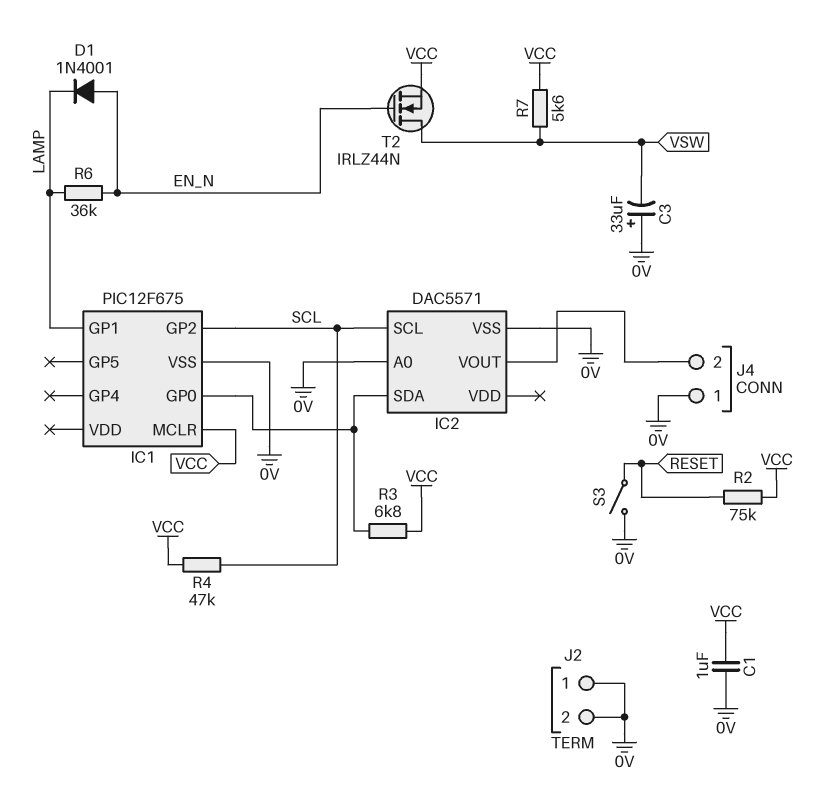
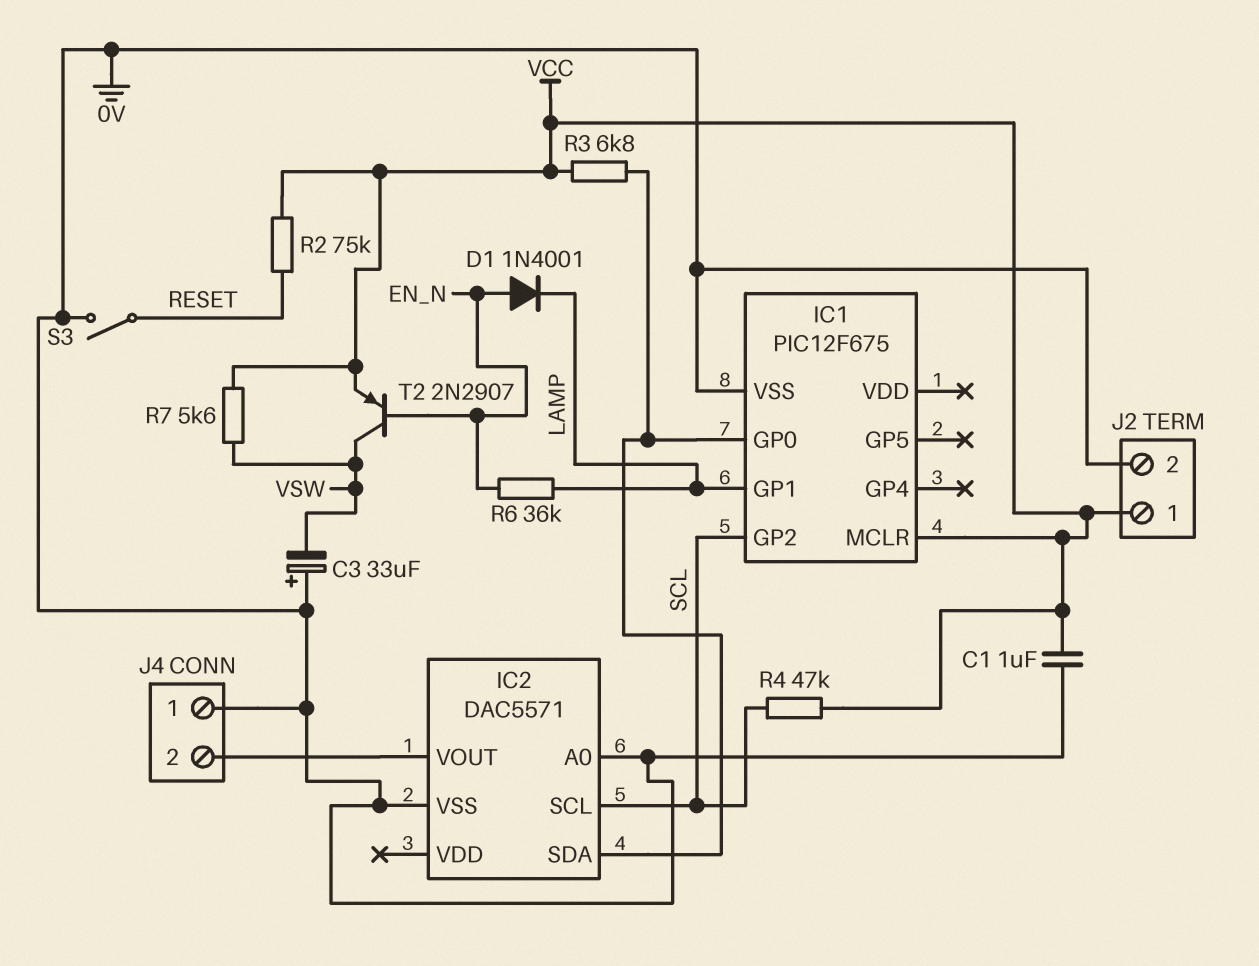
J2 pin 1: 0V -> VCC
T2: NMOS IRLZ44N (G EN_N, D VSW, S VCC) -> PNP 2N2907 (B EN_N, C VSW, E VCC)

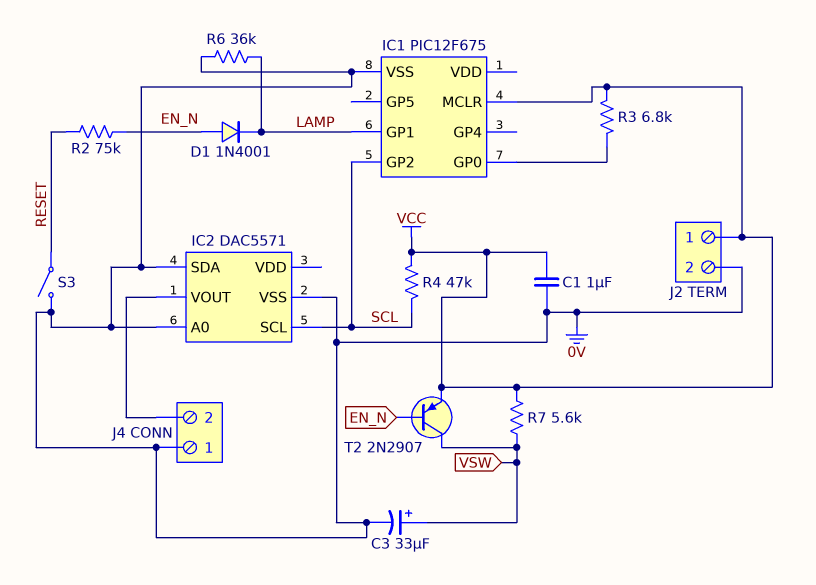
C3: 33uF (plus 0V, minus VSW) -> 33uF (plus VSW, minus 0V)
IC2 pin SDA: IC1/GP0 -> 0V
R2: 75k (RESET, VCC) -> 75k (EN_N, RESET)
R6: 36k (EN_N, LAMP) -> 36k (0V, LAMP)

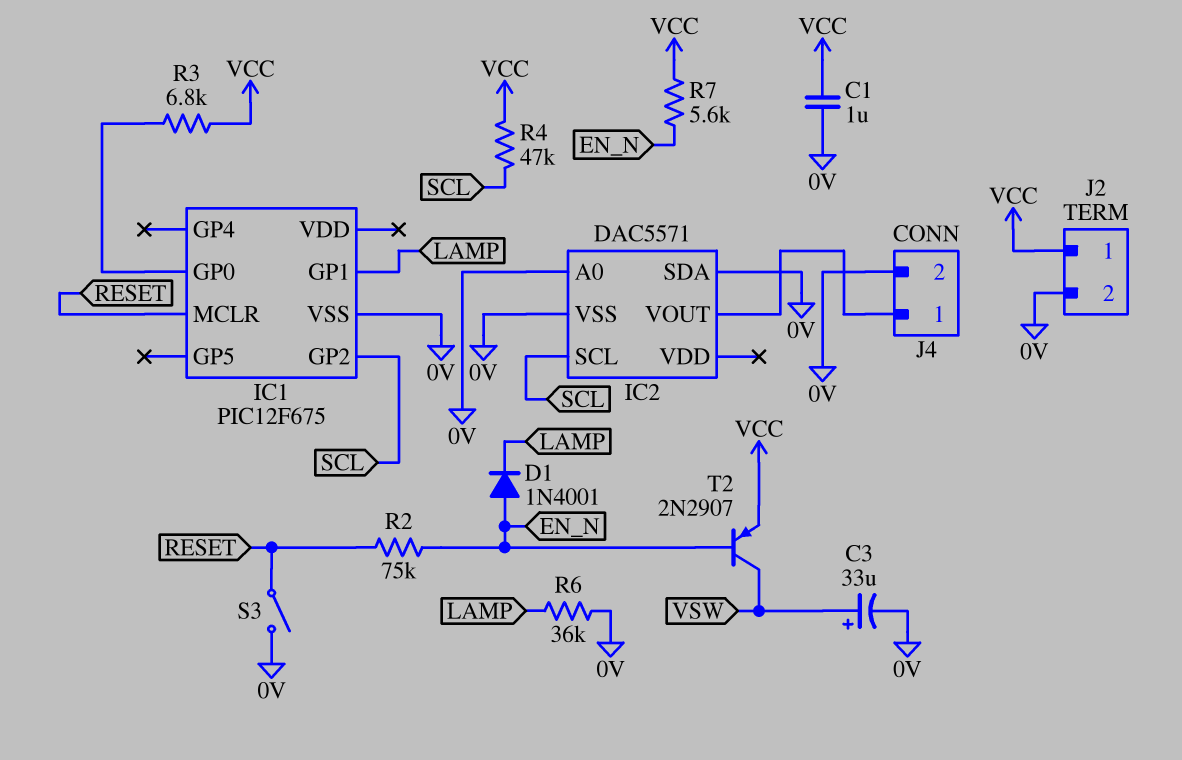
IC1 pin MCLR: VCC -> RESET
J4 pin 1: 0V -> IC2/VOUT
J4 pin 2: IC2/VOUT -> 0V
R7: 5.6k (VCC, VSW) -> 5.6k (EN_N, VCC)

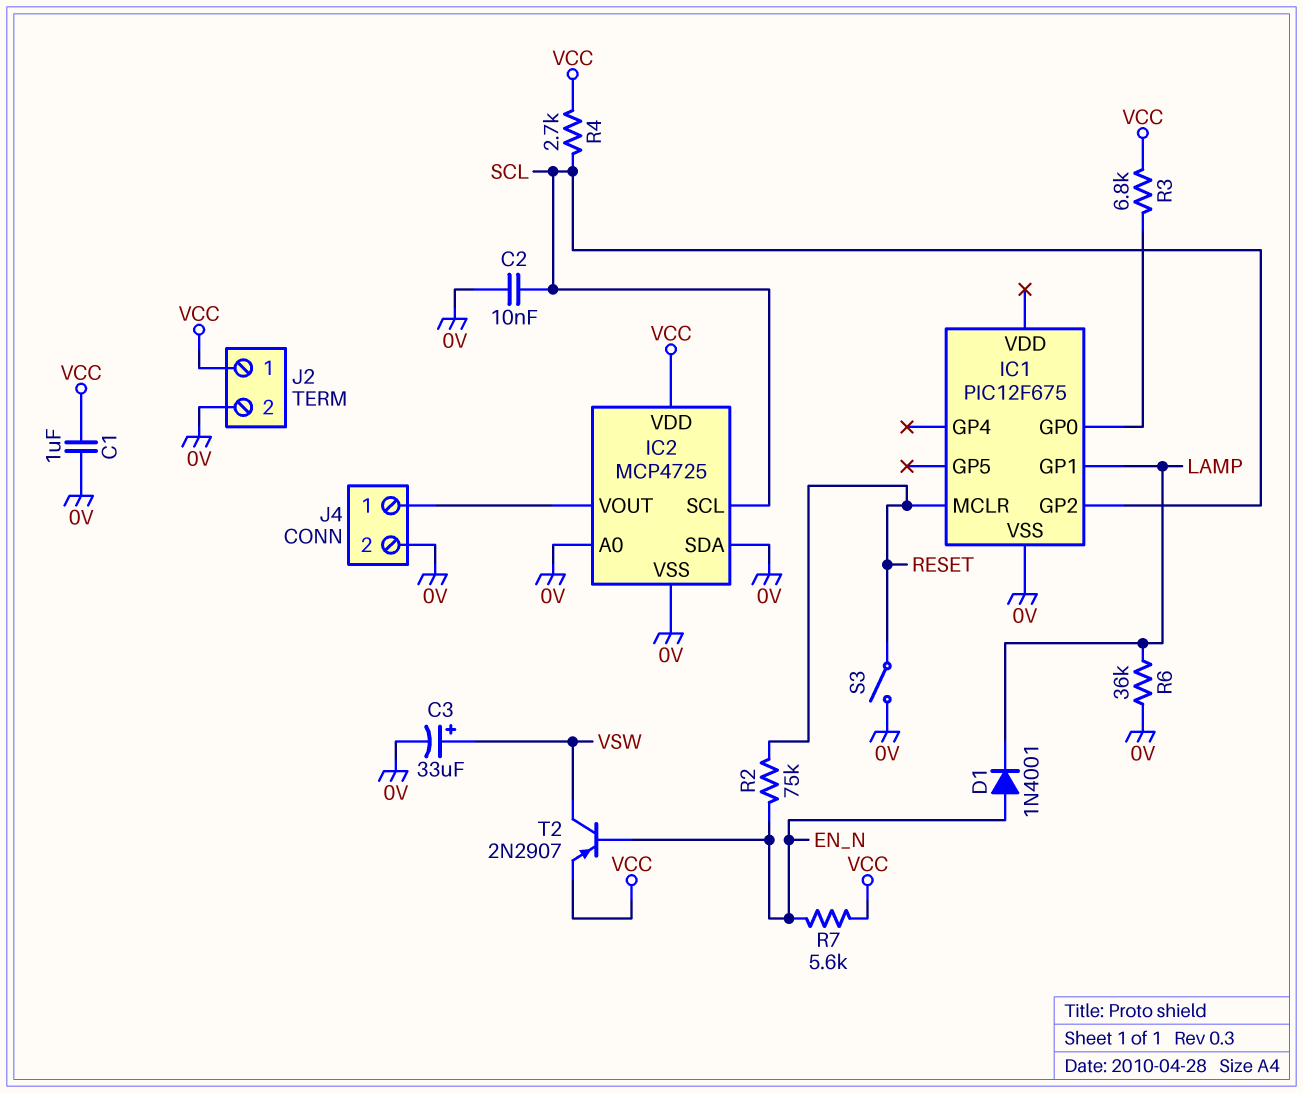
C2: none -> 10nF (0V, SCL)
IC2: DAC5571 -> MCP4725
IC2 pin VDD: none -> VCC
R4: 47k (SCL, VCC) -> 2.7k (SCL, VCC)

